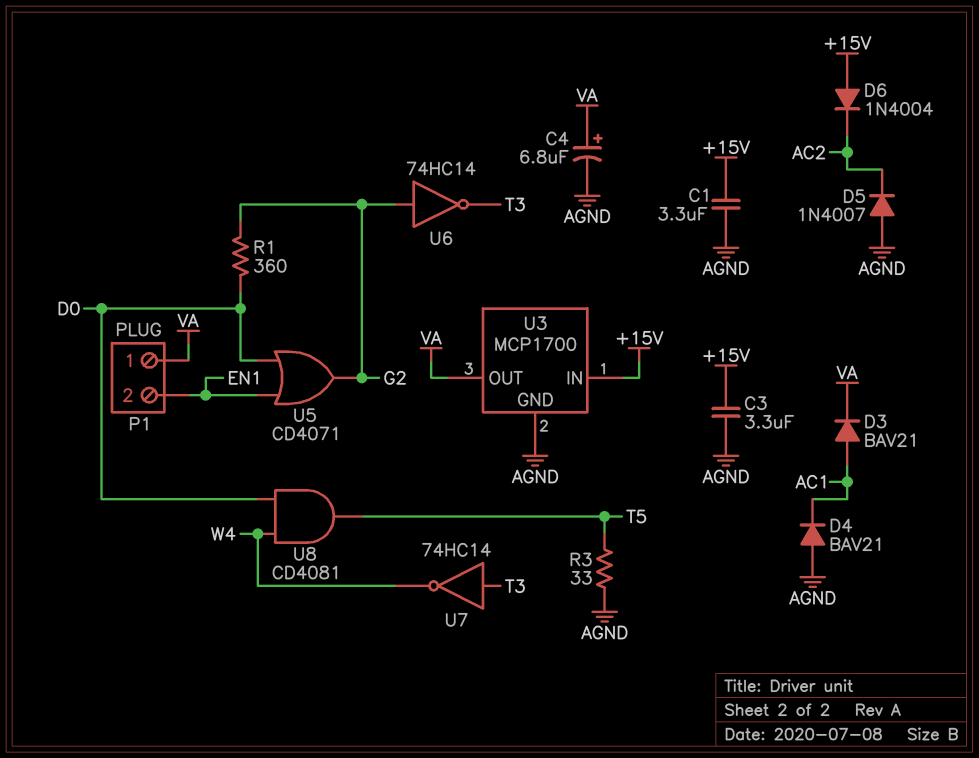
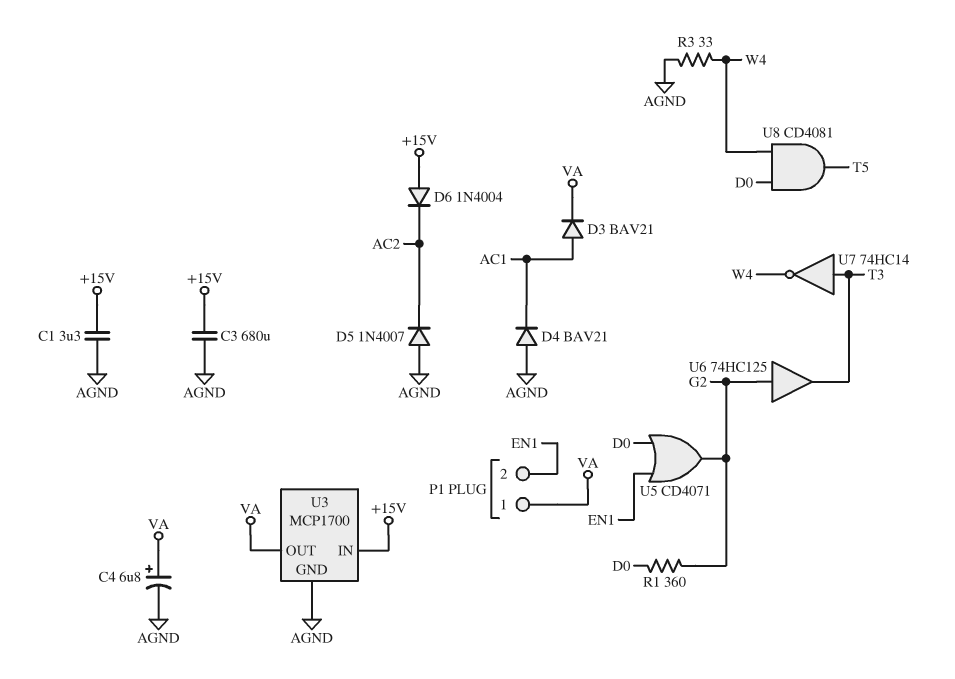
C3: 3.3uF (+15V, AGND) -> 680uF (+15V, AGND)
R3: 33 (AGND, T5) -> 33 (AGND, W4)
U6: NOT 74HC14 (in G2, out T3) -> buffer 74HC125 (in G2, out T3)

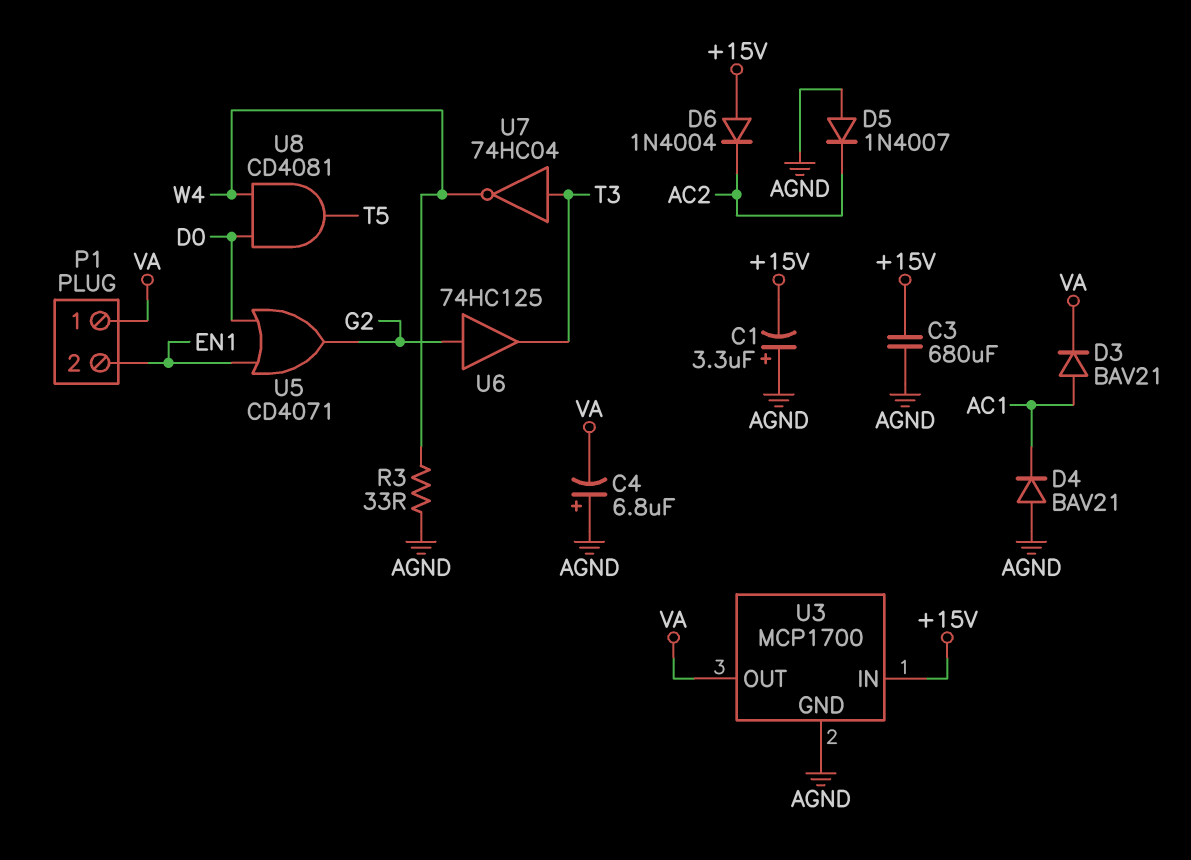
C1: 3.3uF (+15V, AGND) -> 3.3uF (plus AGND, minus +15V)
C4: 6.8uF (plus VA, minus AGND) -> 6.8uF (plus AGND, minus VA)
R1: 360 (D0, G2) -> none
U7: NOT 74HC14 (in T3, out W4) -> NOT 74HC04 (in T3, out W4)

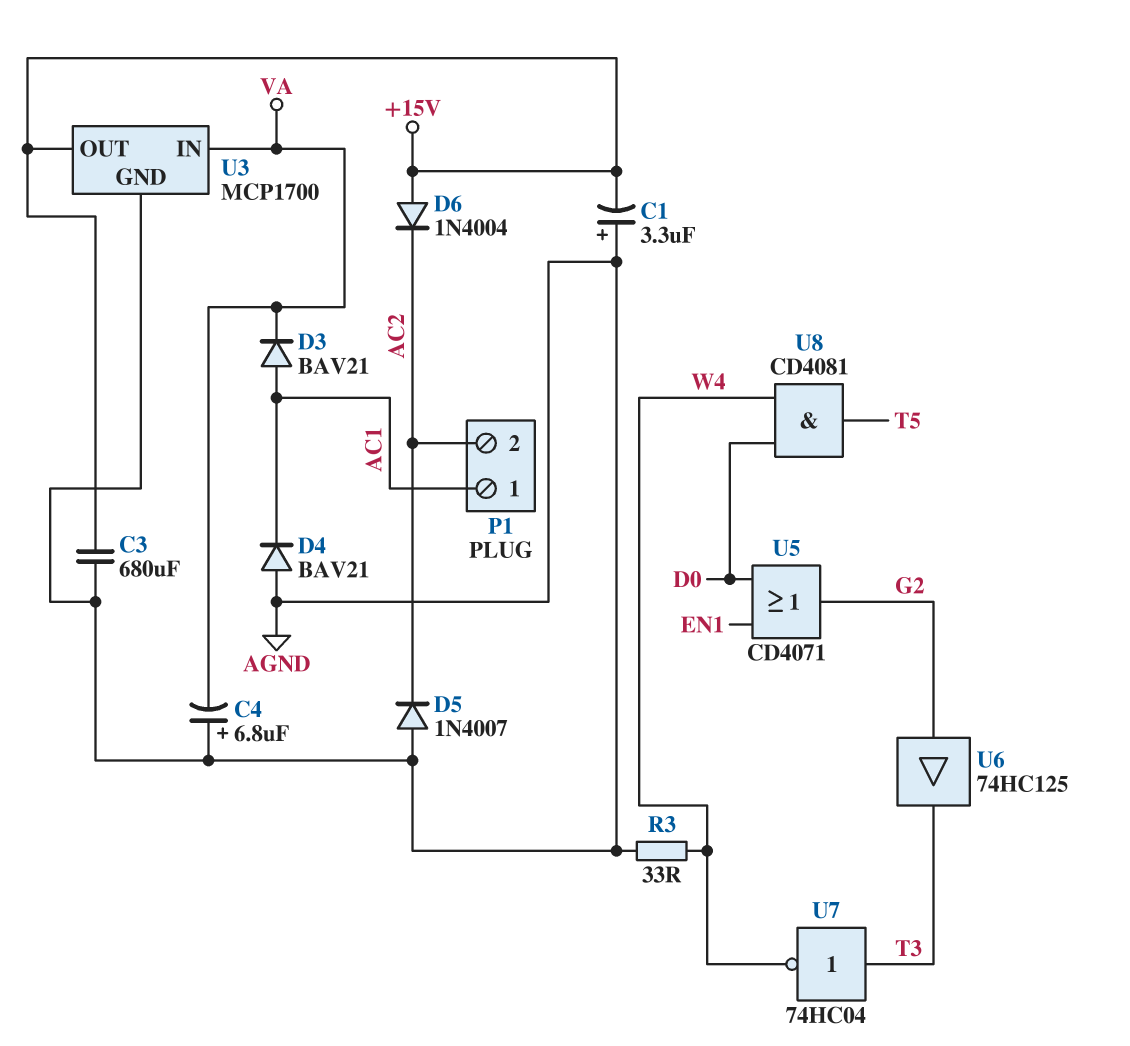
P1 pin 1: VA -> AC1
P1 pin 2: EN1 -> AC2
U3 pin IN: +15V -> VA
U3 pin OUT: VA -> +15V

